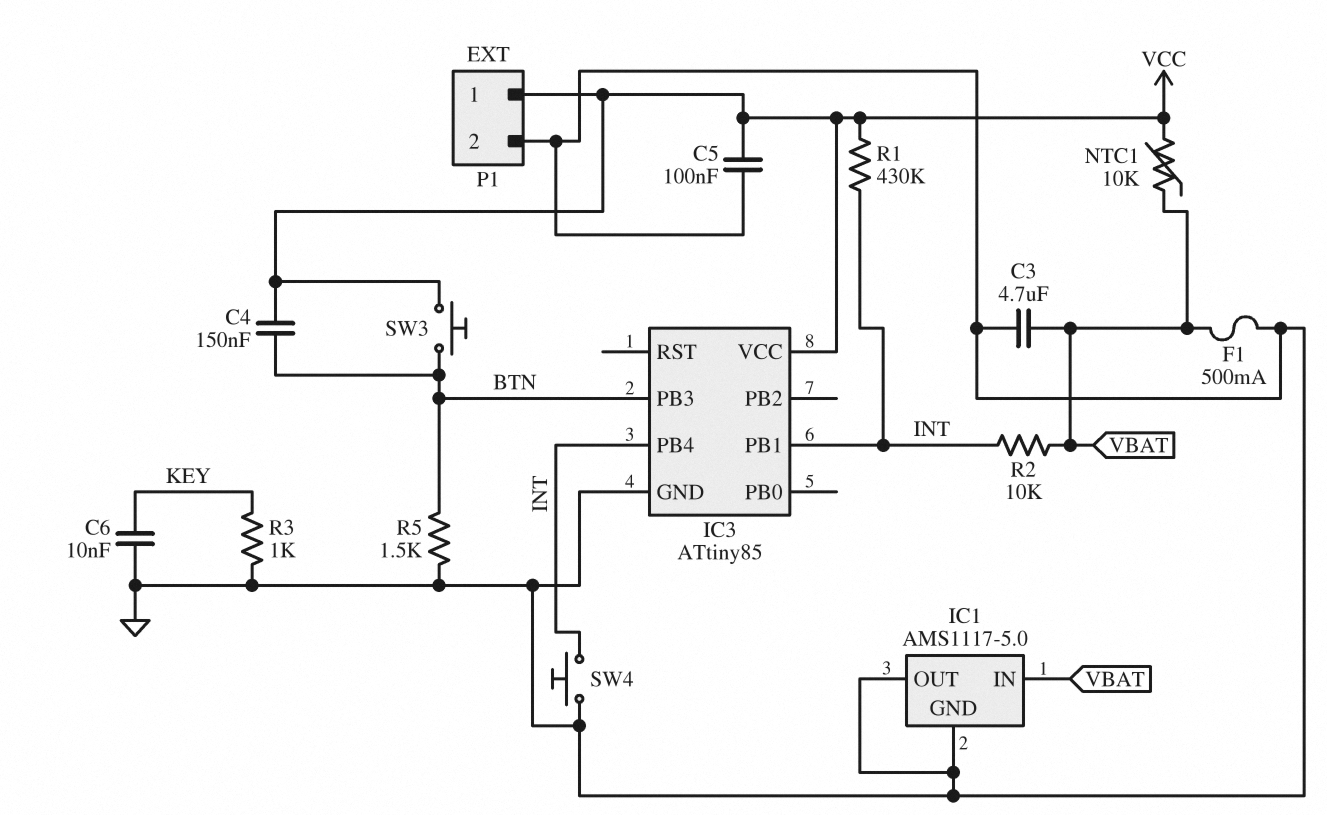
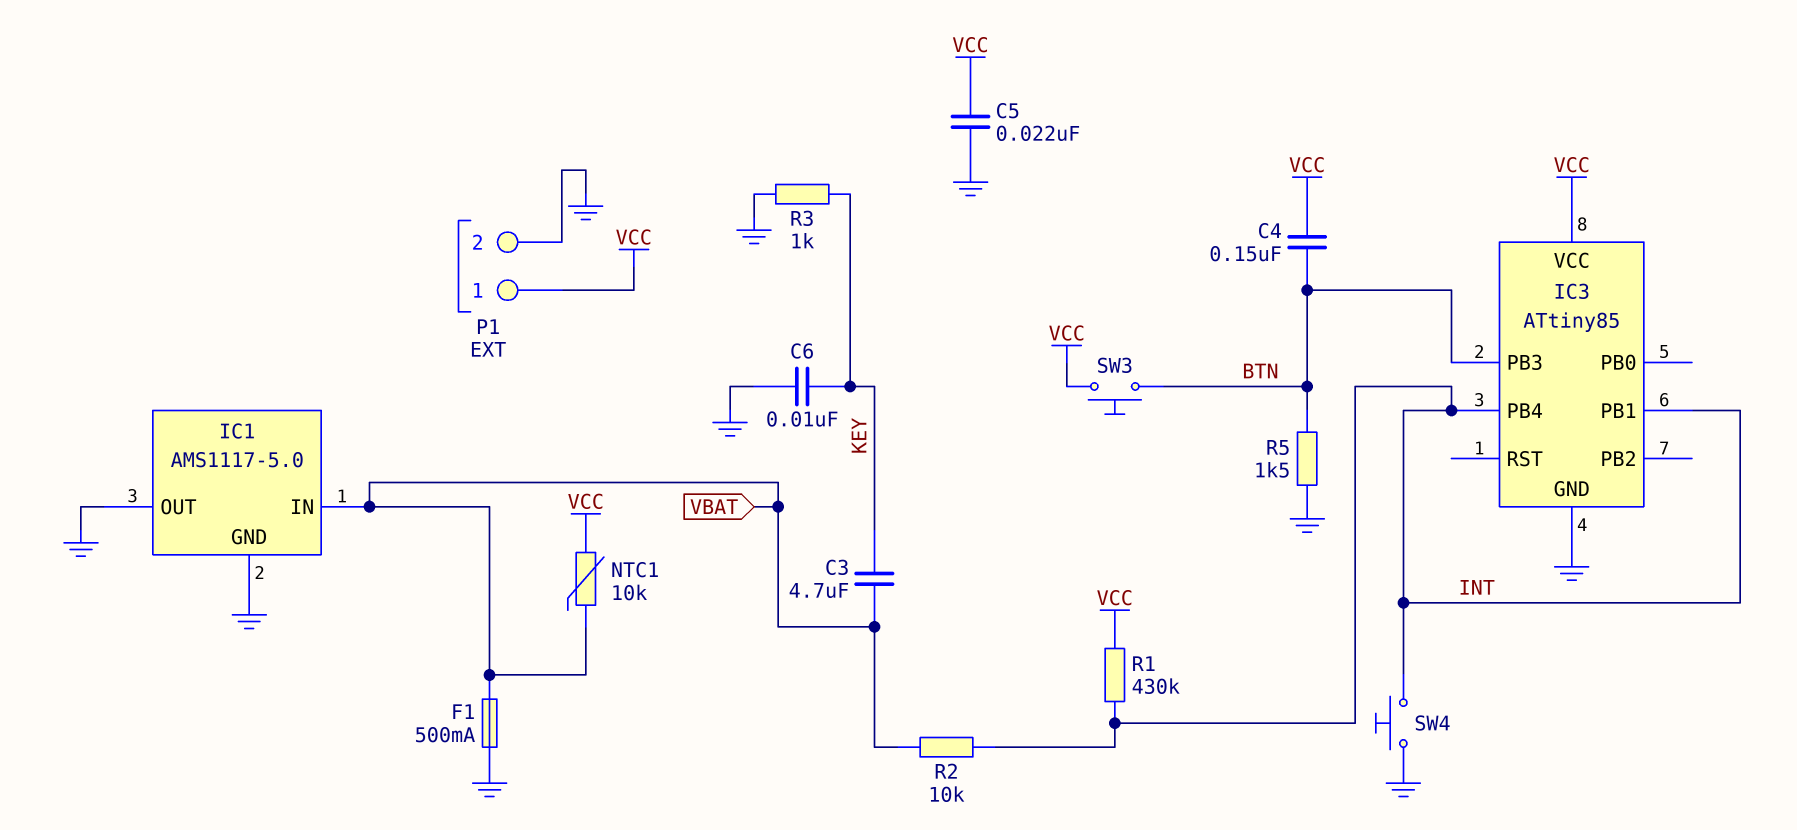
C3: 4.7uF (GND, VBAT) -> 4.7uF (KEY, VBAT)
C5: 100nF (GND, VCC) -> 22nF (GND, VCC)

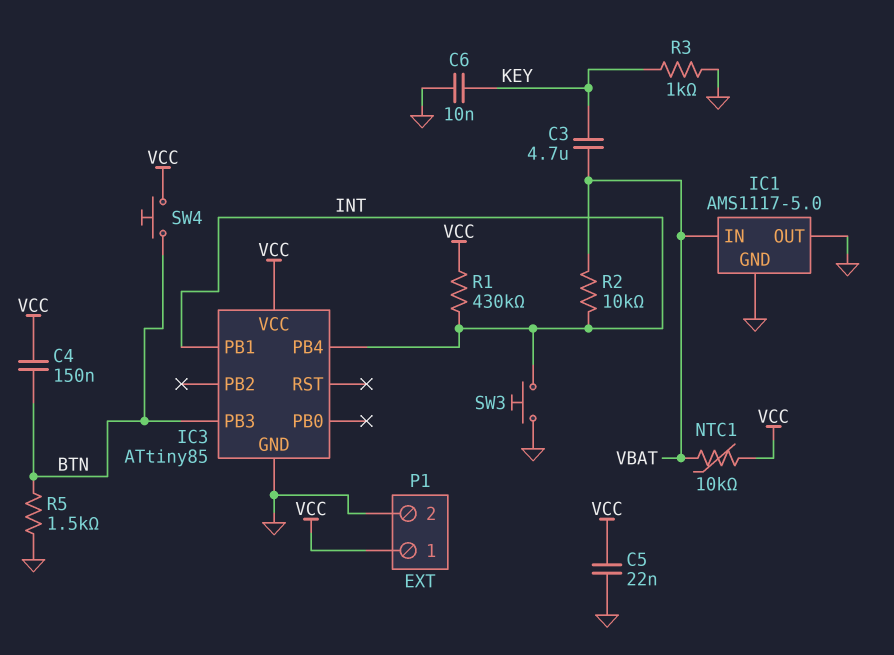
F1: 500mA (GND, VBAT) -> none
SW3: button (BTN, VCC) -> button (GND, INT)
SW4: button (GND, INT) -> button (BTN, VCC)

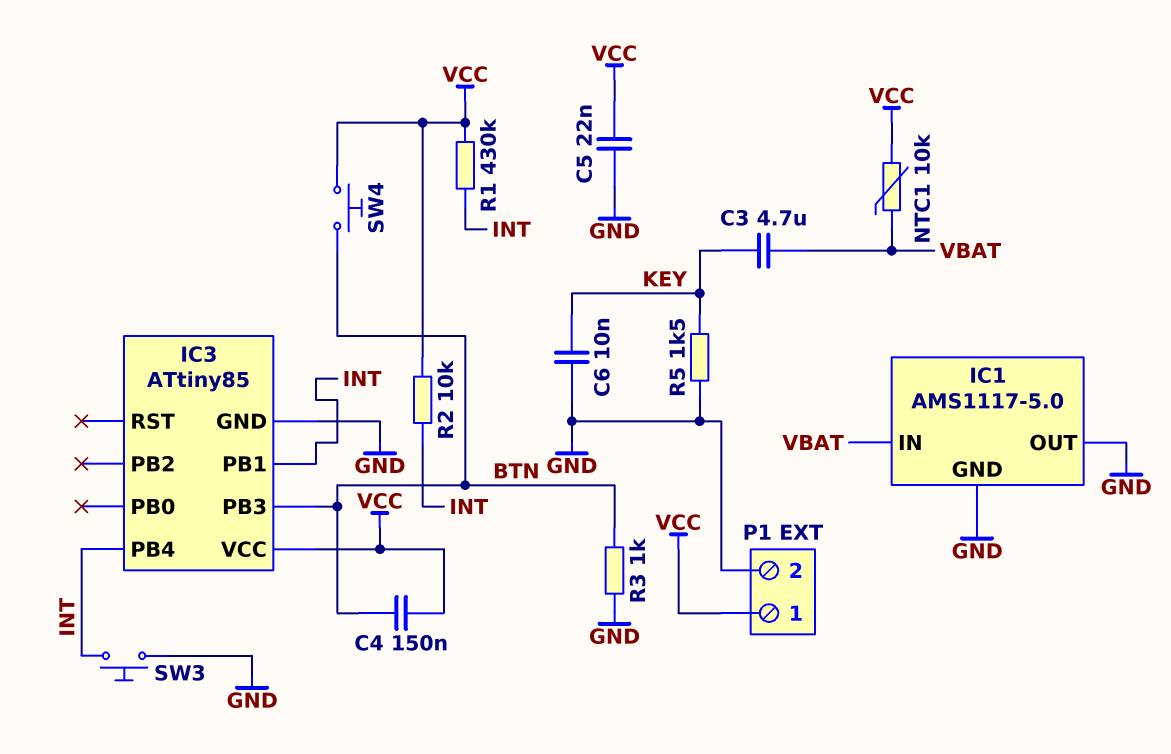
R2: 10k (INT, VBAT) -> 10k (INT, VCC)
R3: 1k (GND, KEY) -> 1k (BTN, GND)
R5: 1.5k (BTN, GND) -> 1.5k (GND, KEY)

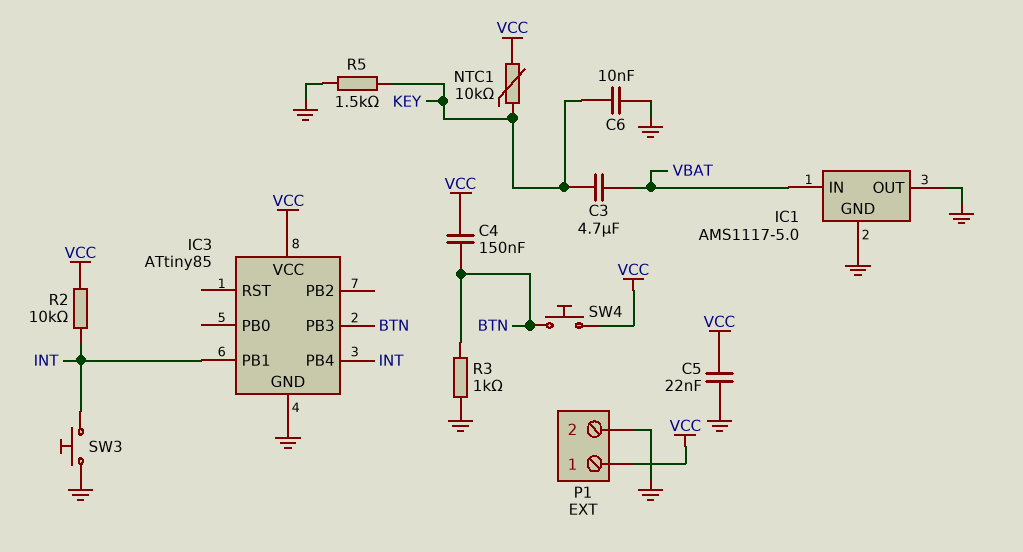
NTC1: 10k (VBAT, VCC) -> 10k (KEY, VCC)
R1: 430k (INT, VCC) -> none

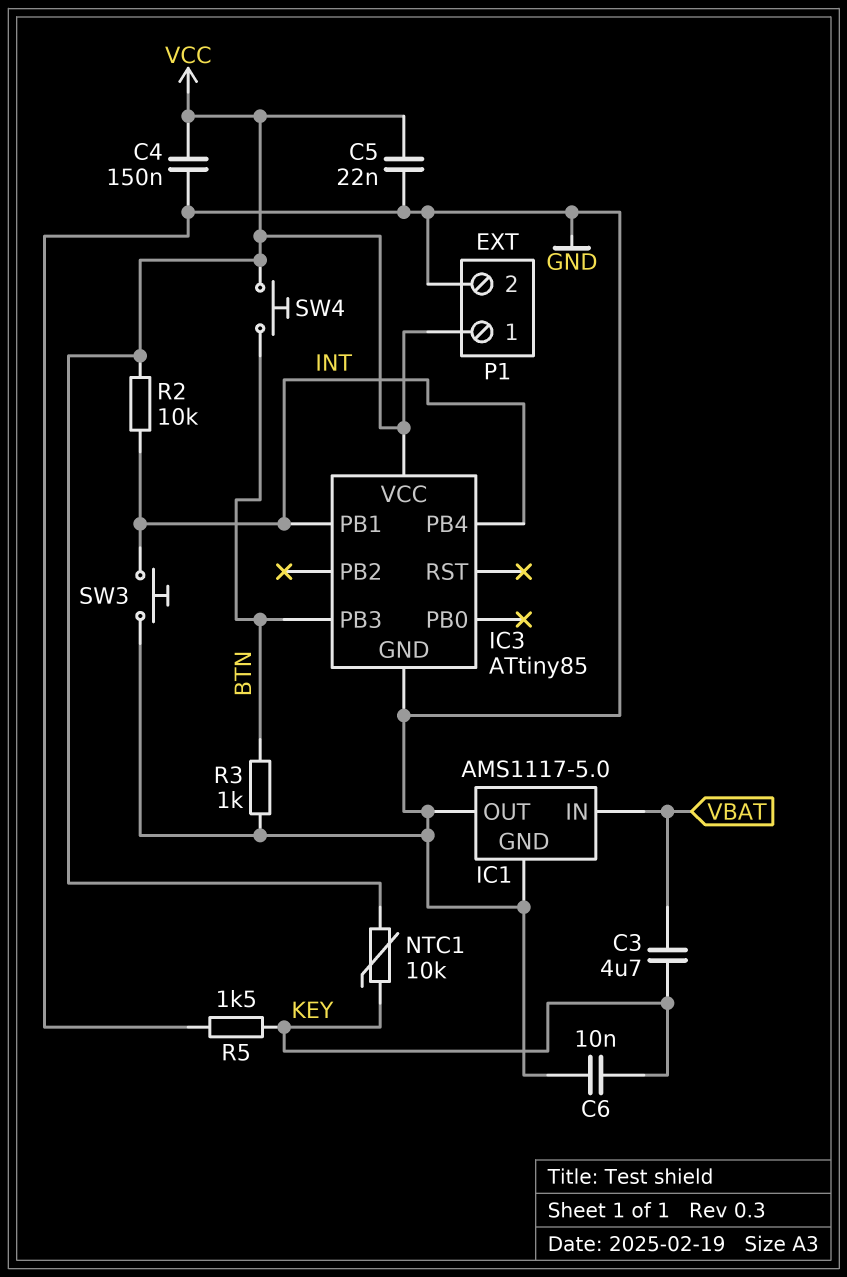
C4: 150nF (BTN, VCC) -> 150nF (GND, VCC)

